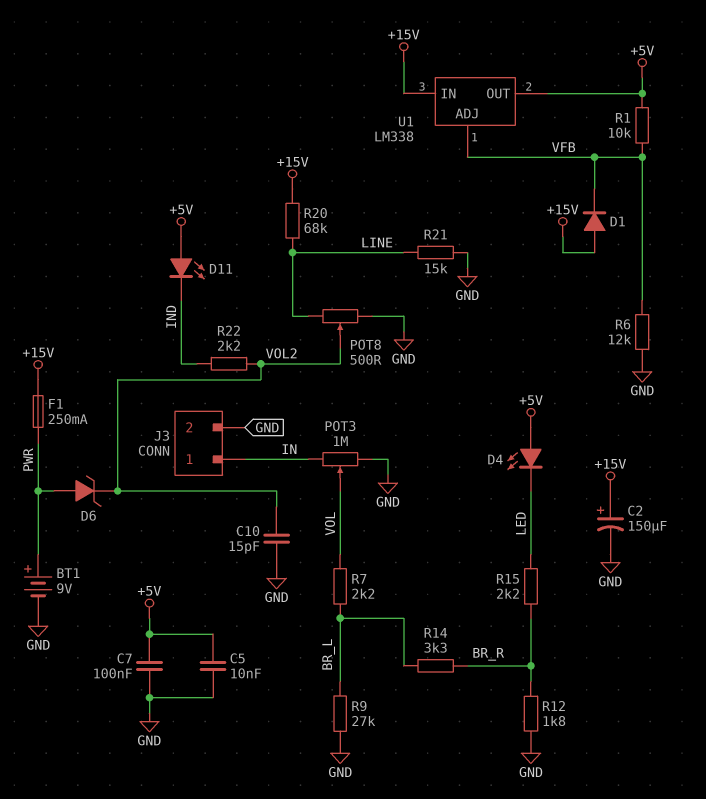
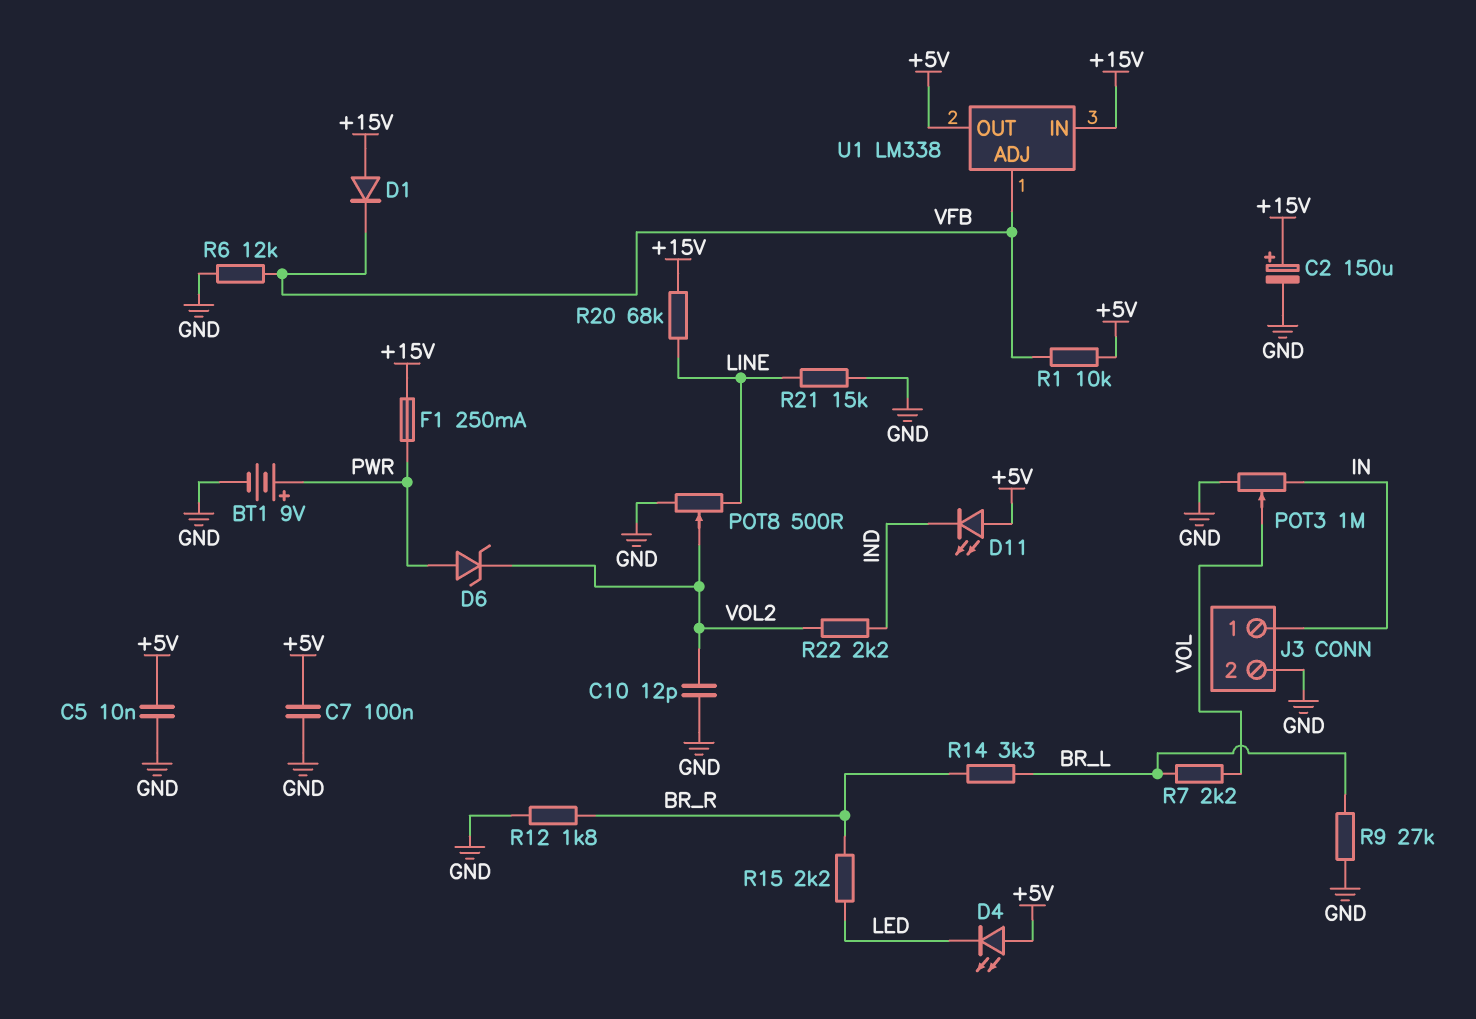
C10: 15pF (GND, VOL2) -> 12pF (GND, VOL2)

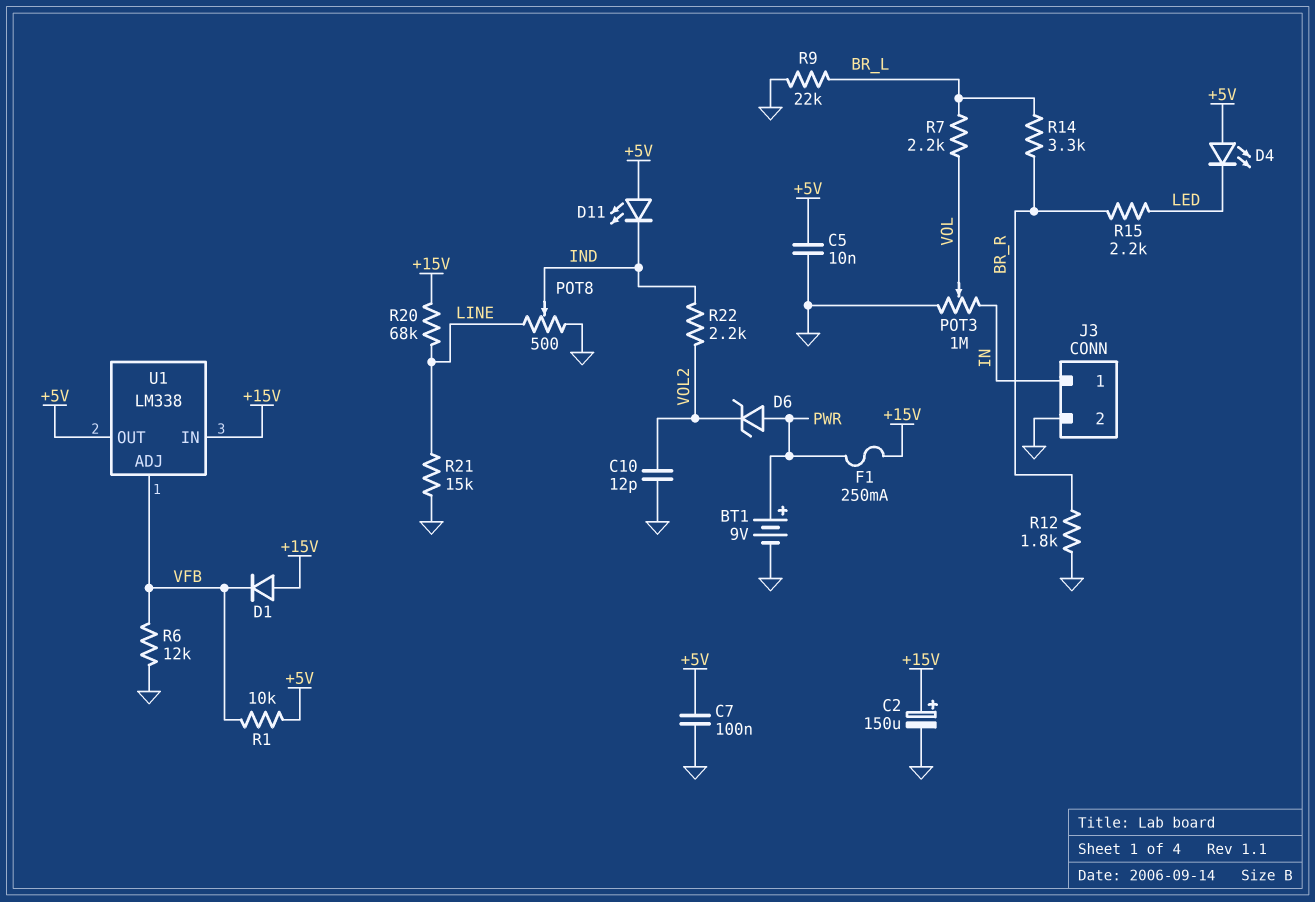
POT8: 500 (GND, LINE, wiper VOL2) -> 500 (GND, LINE, wiper IND)
R9: 27k (BR_L, GND) -> 22k (BR_L, GND)

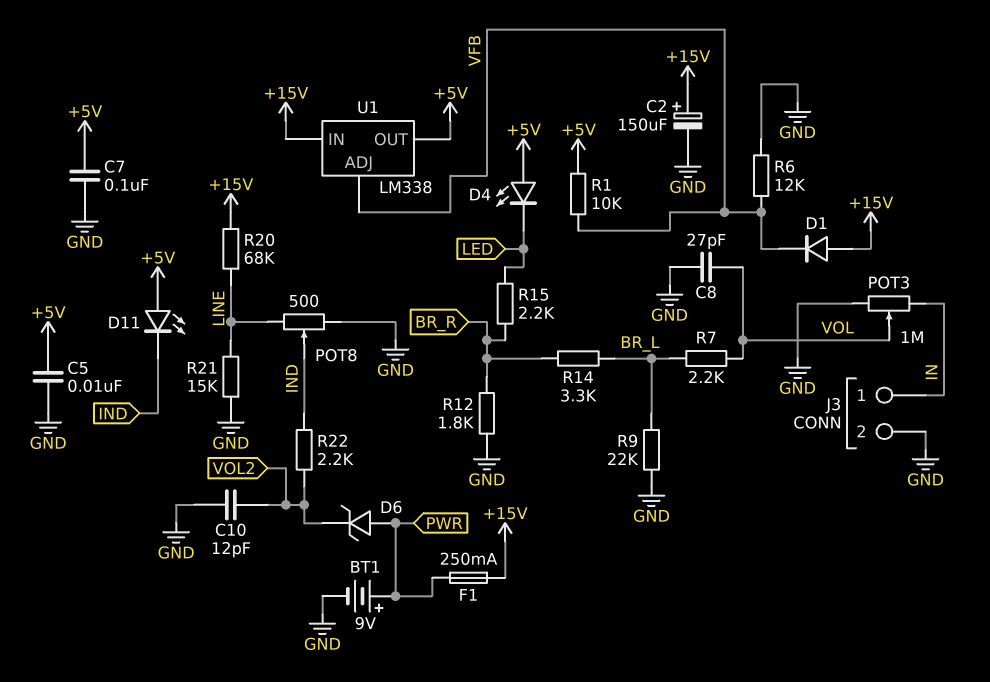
C8: none -> 27pF (GND, VOL)

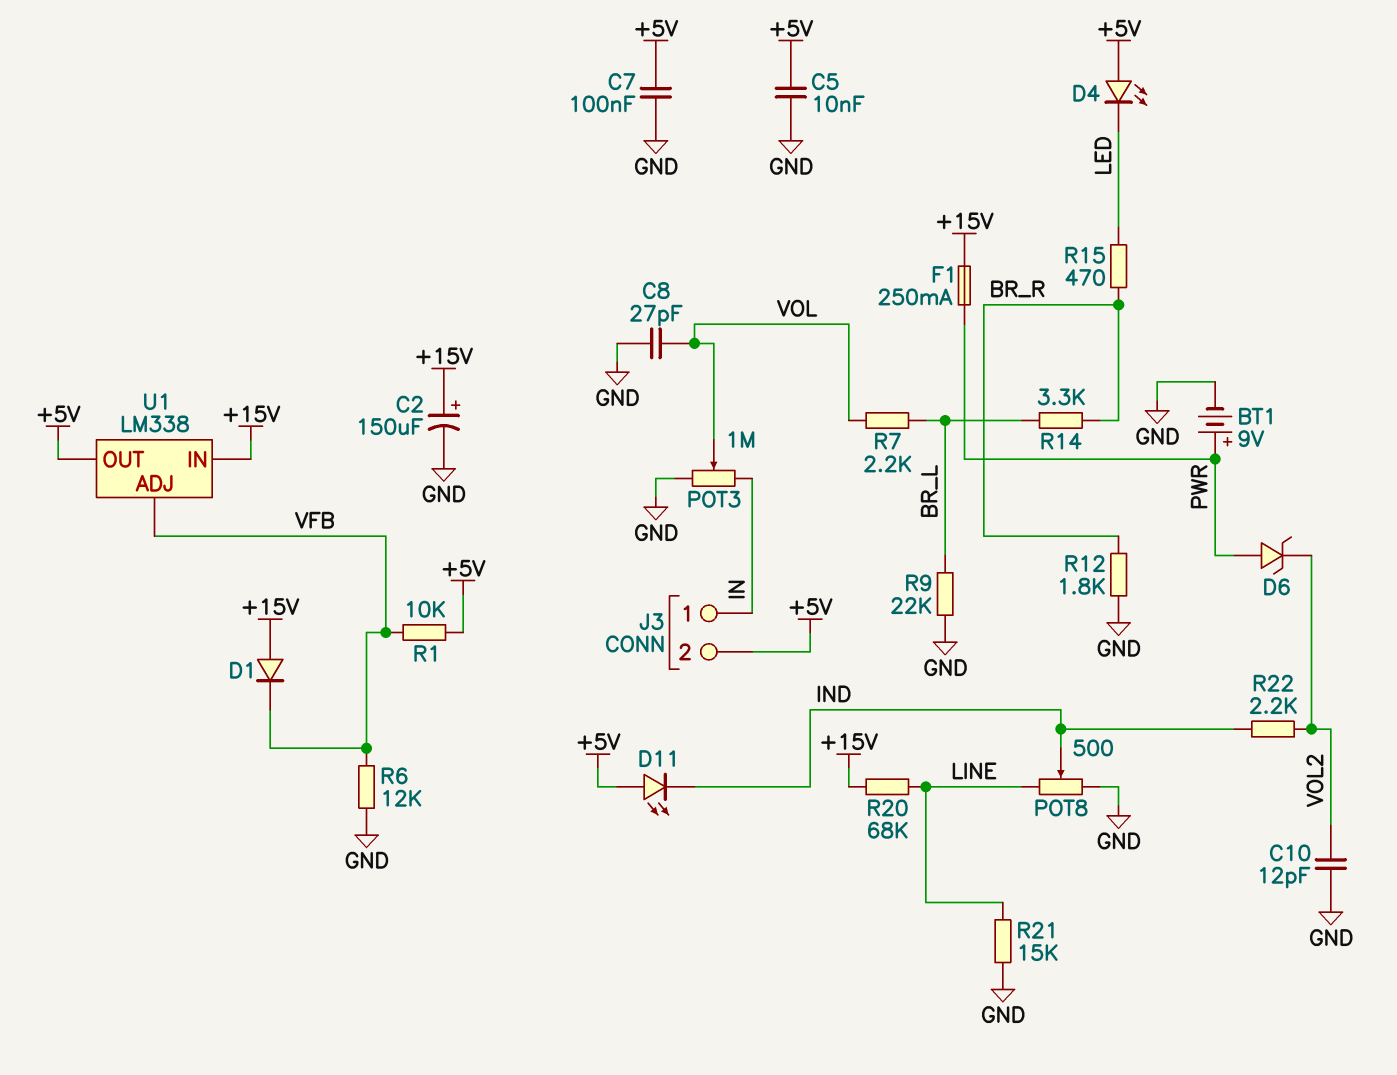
J3 pin 2: GND -> +5V
R15: 2.2k (BR_R, LED) -> 470 (BR_R, LED)

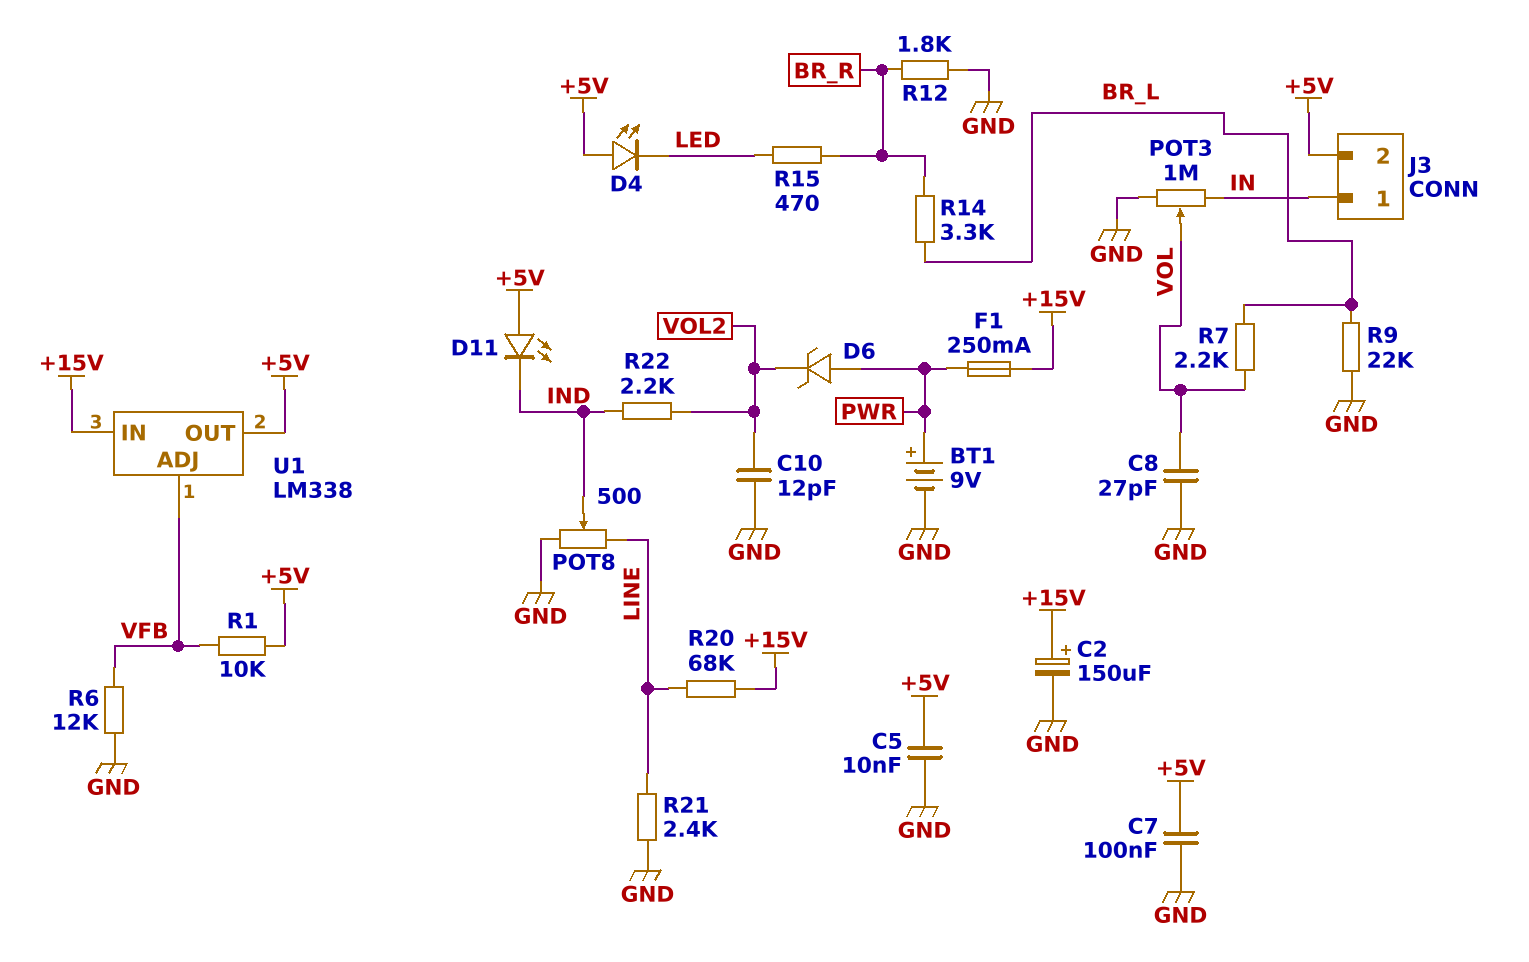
D1: diode (A +15V, K VFB) -> none
R21: 15k (GND, LINE) -> 2.4k (GND, LINE)

